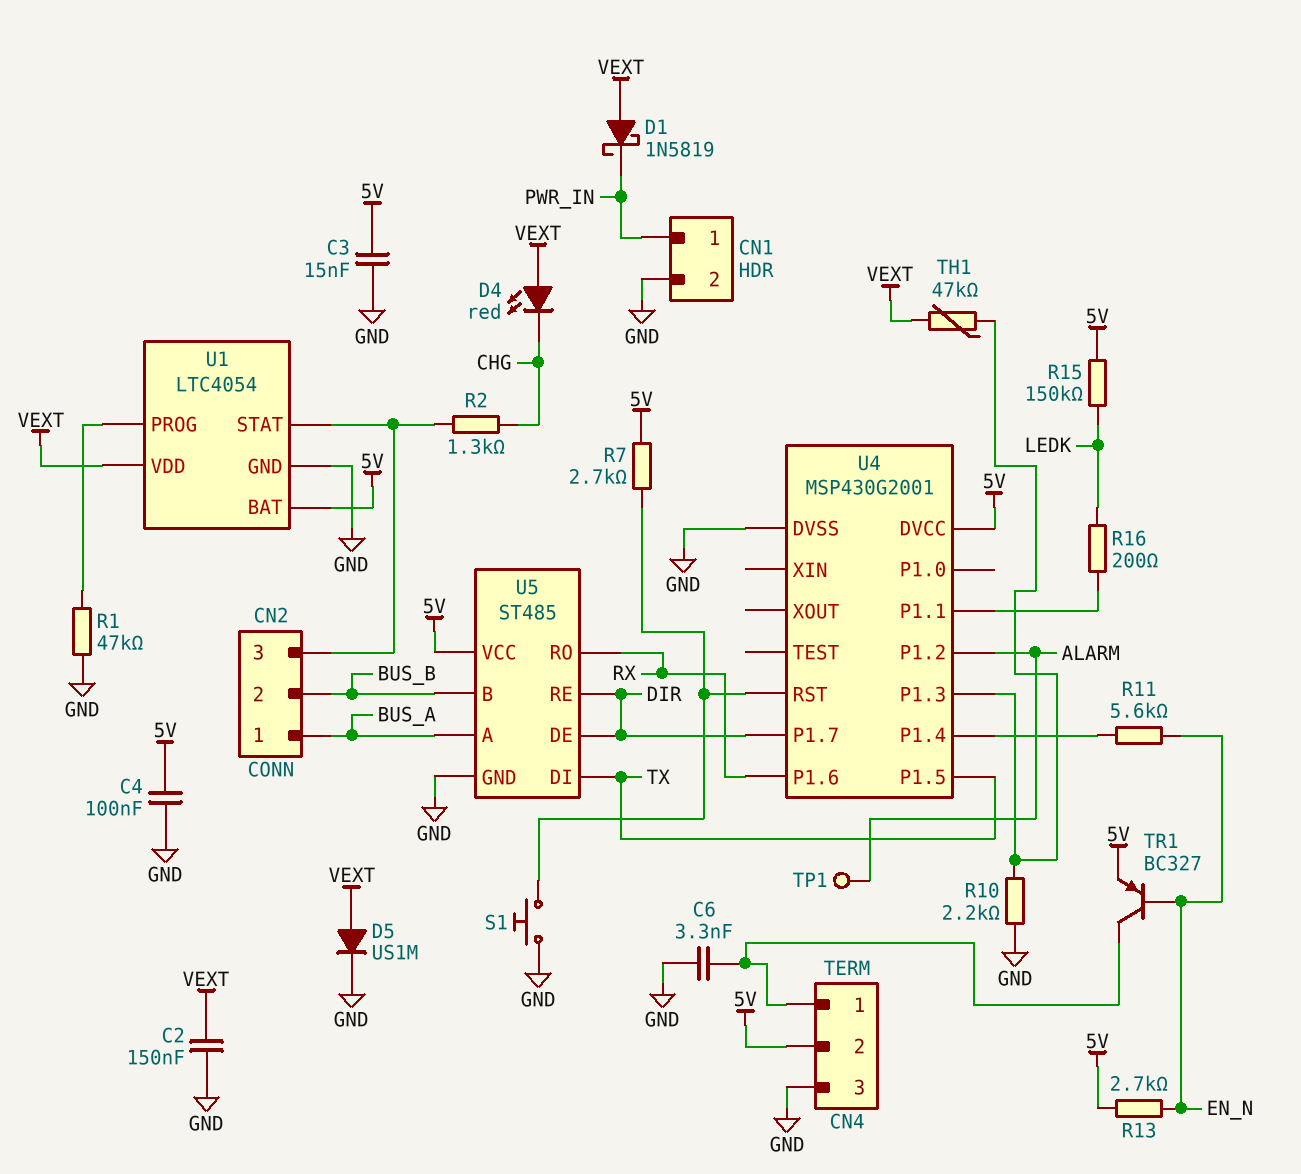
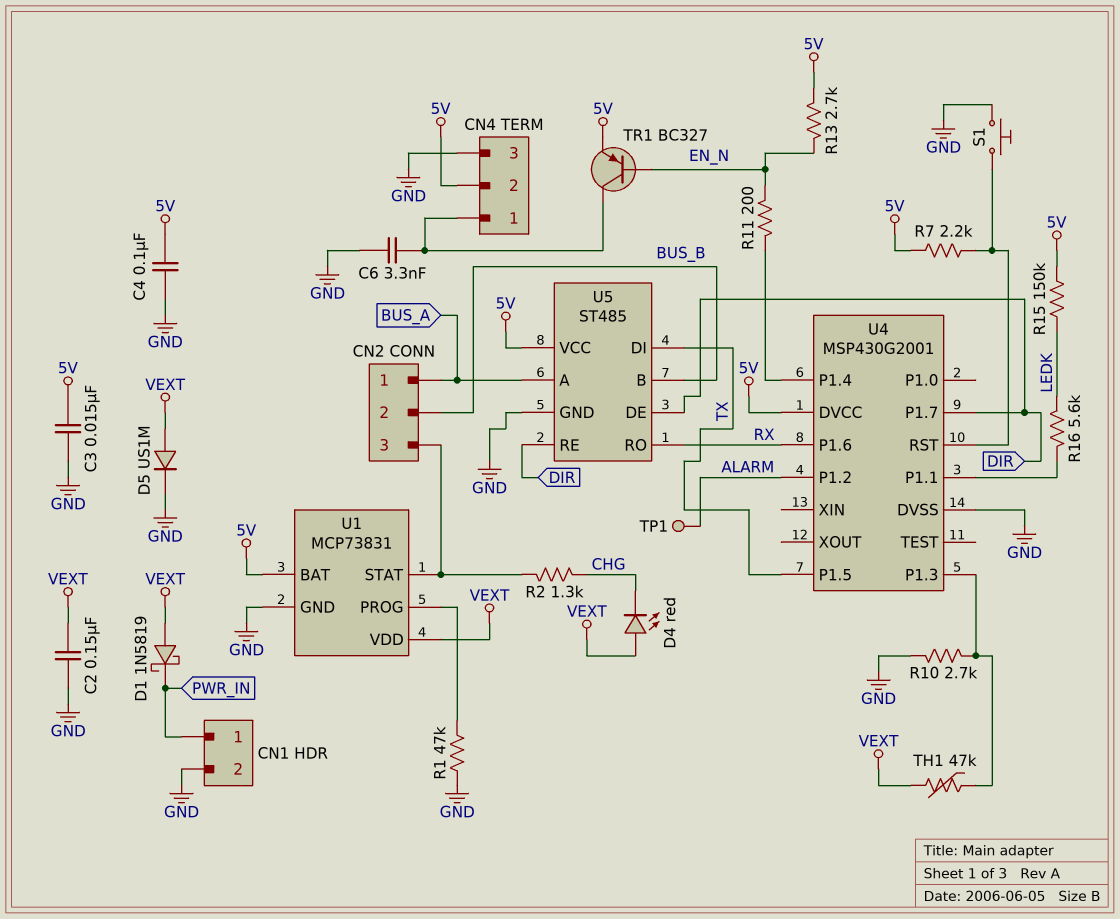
R7: 2.7k (5V, U4/RST) -> 2.2k (5V, U4/RST)
R10: 2.2k (GND, U4/P1.3) -> 2.7k (GND, U4/P1.3)
R11: 5.6k (EN_N, U4/P1.4) -> 200 (EN_N, U4/P1.4)
R16: 200 (LEDK, U4/P1.1) -> 5.6k (LEDK, U4/P1.1)
U1: LTC4054 -> MCP73831

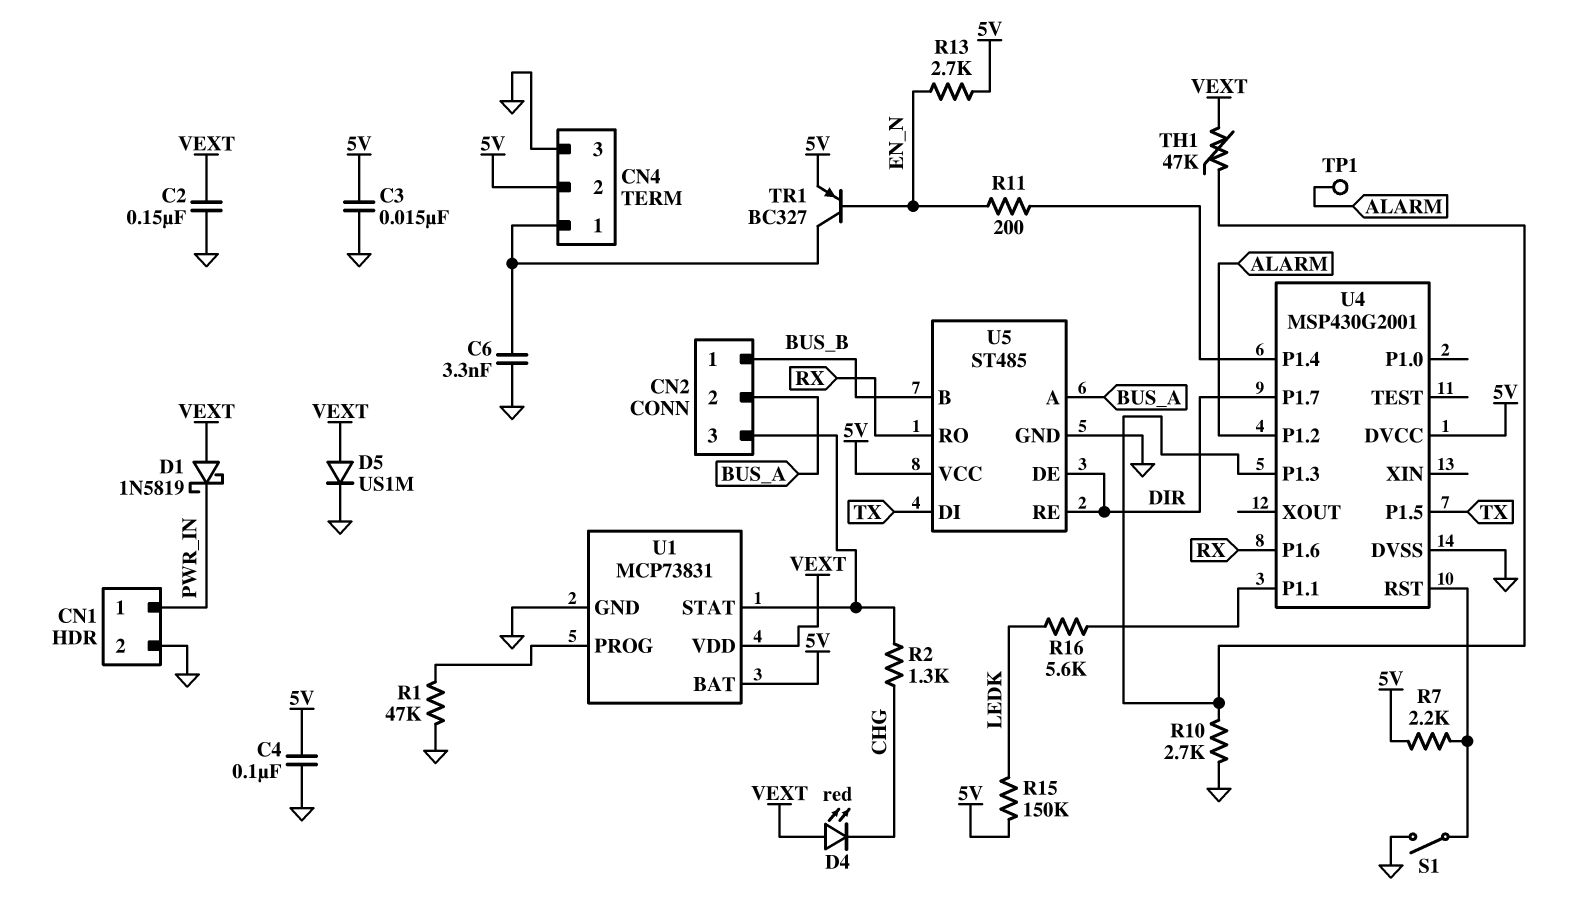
CN2 pin 1: BUS_A -> BUS_B
CN2 pin 2: BUS_B -> BUS_A
S1: button (GND, U4/RST) -> switch (GND, U4/RST)

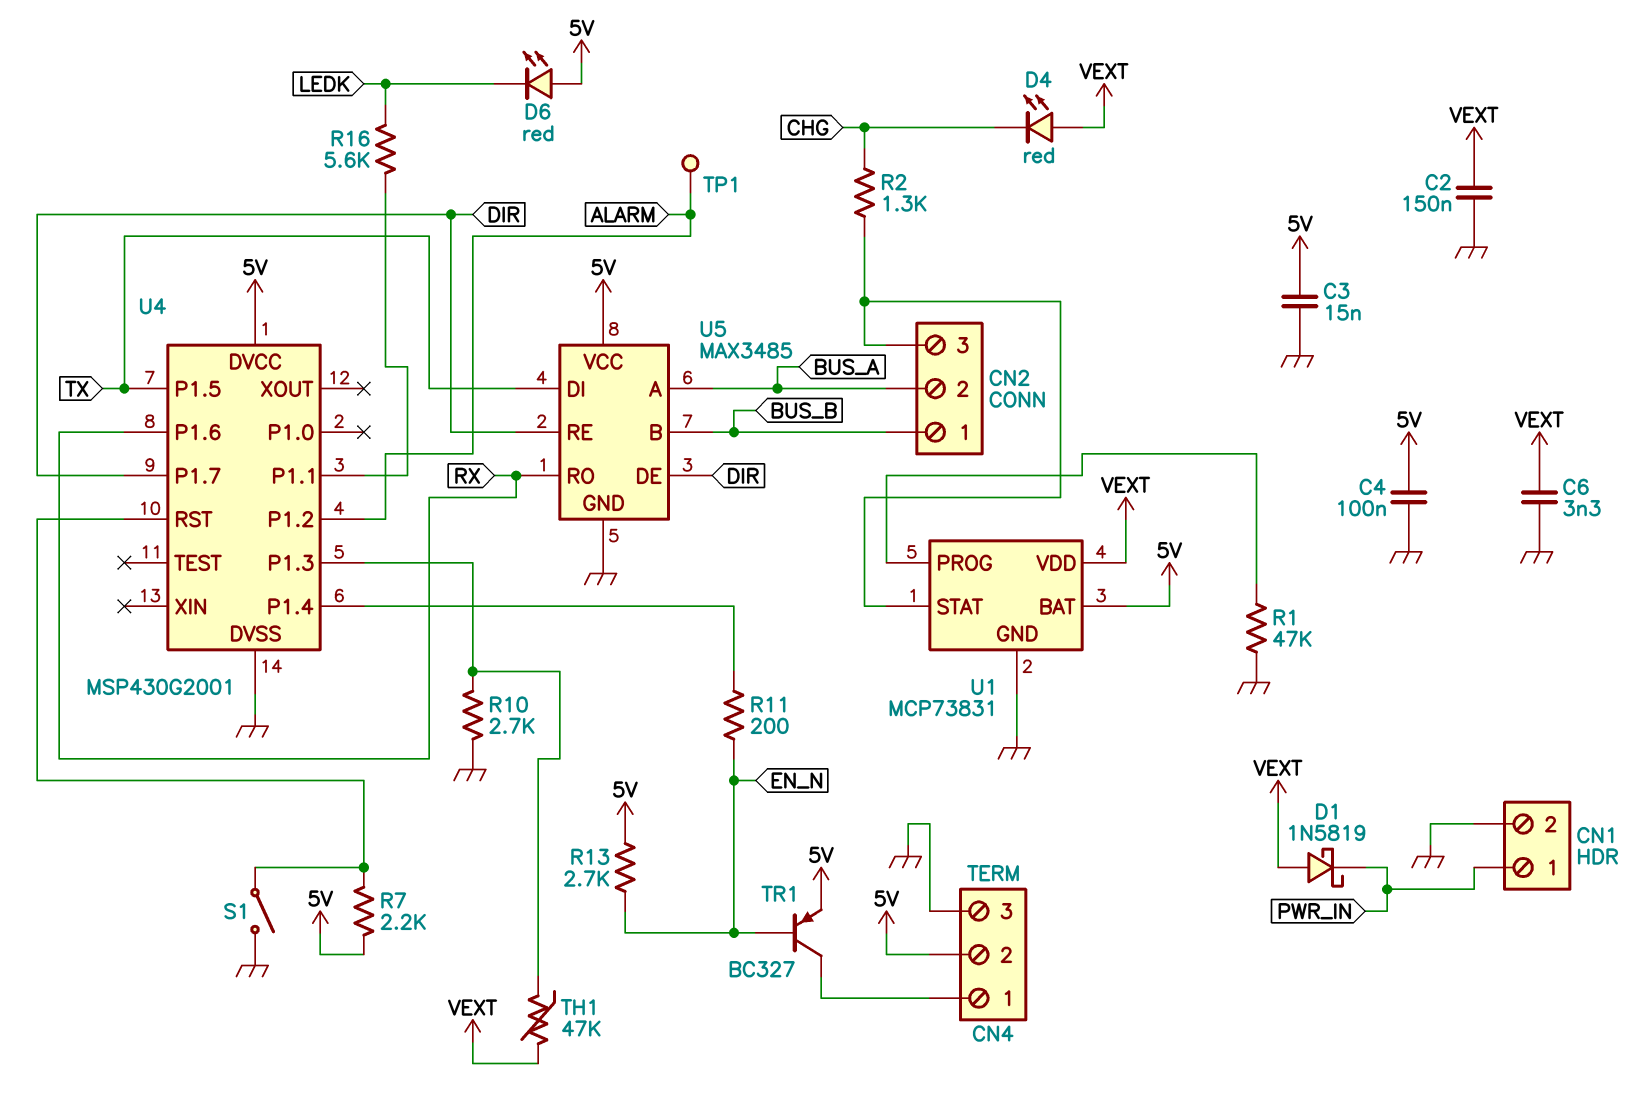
C6: 3.3nF (CN4/1, GND) -> 3.3nF (GND, VEXT)
D5: diode US1M (A VEXT, K GND) -> none
D6: none -> LED red (A 5V, K LEDK)
R15: 150k (5V, LEDK) -> none
U5: ST485 -> MAX3485

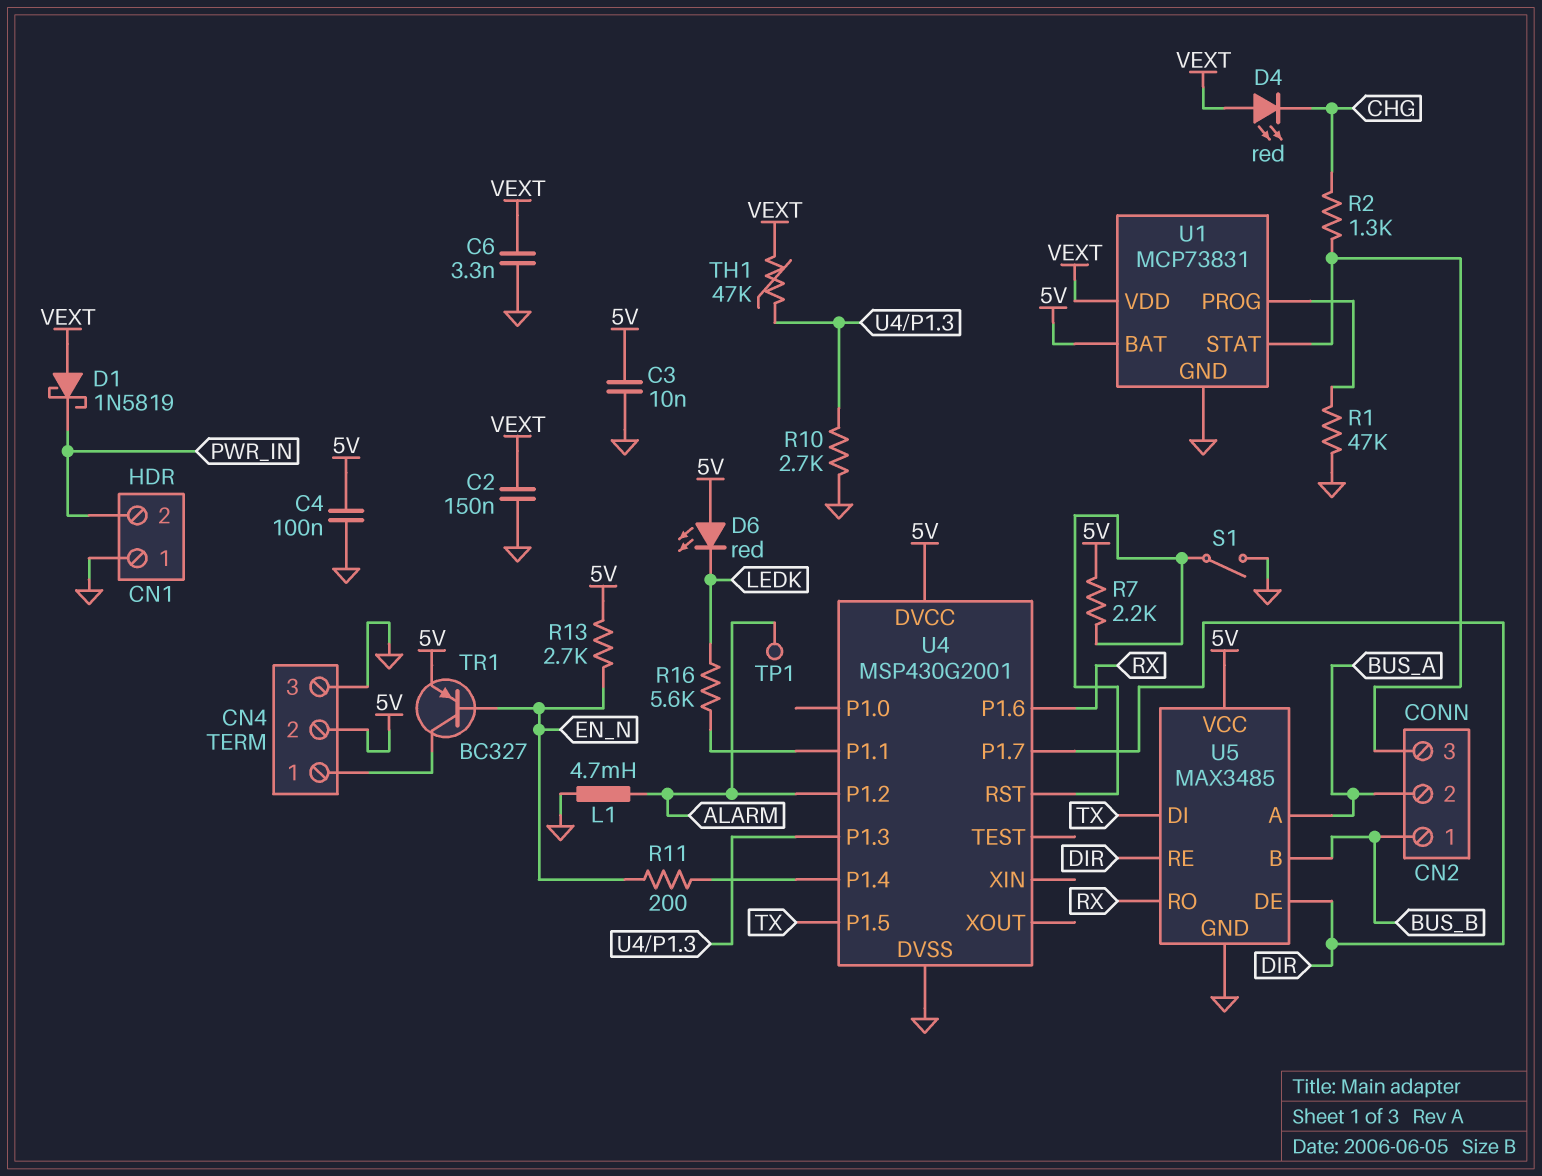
C3: 15nF (5V, GND) -> 10nF (5V, GND)
CN1 pin 1: PWR_IN -> GND
CN1 pin 2: GND -> PWR_IN
L1: none -> 4.7mH (ALARM, GND)

